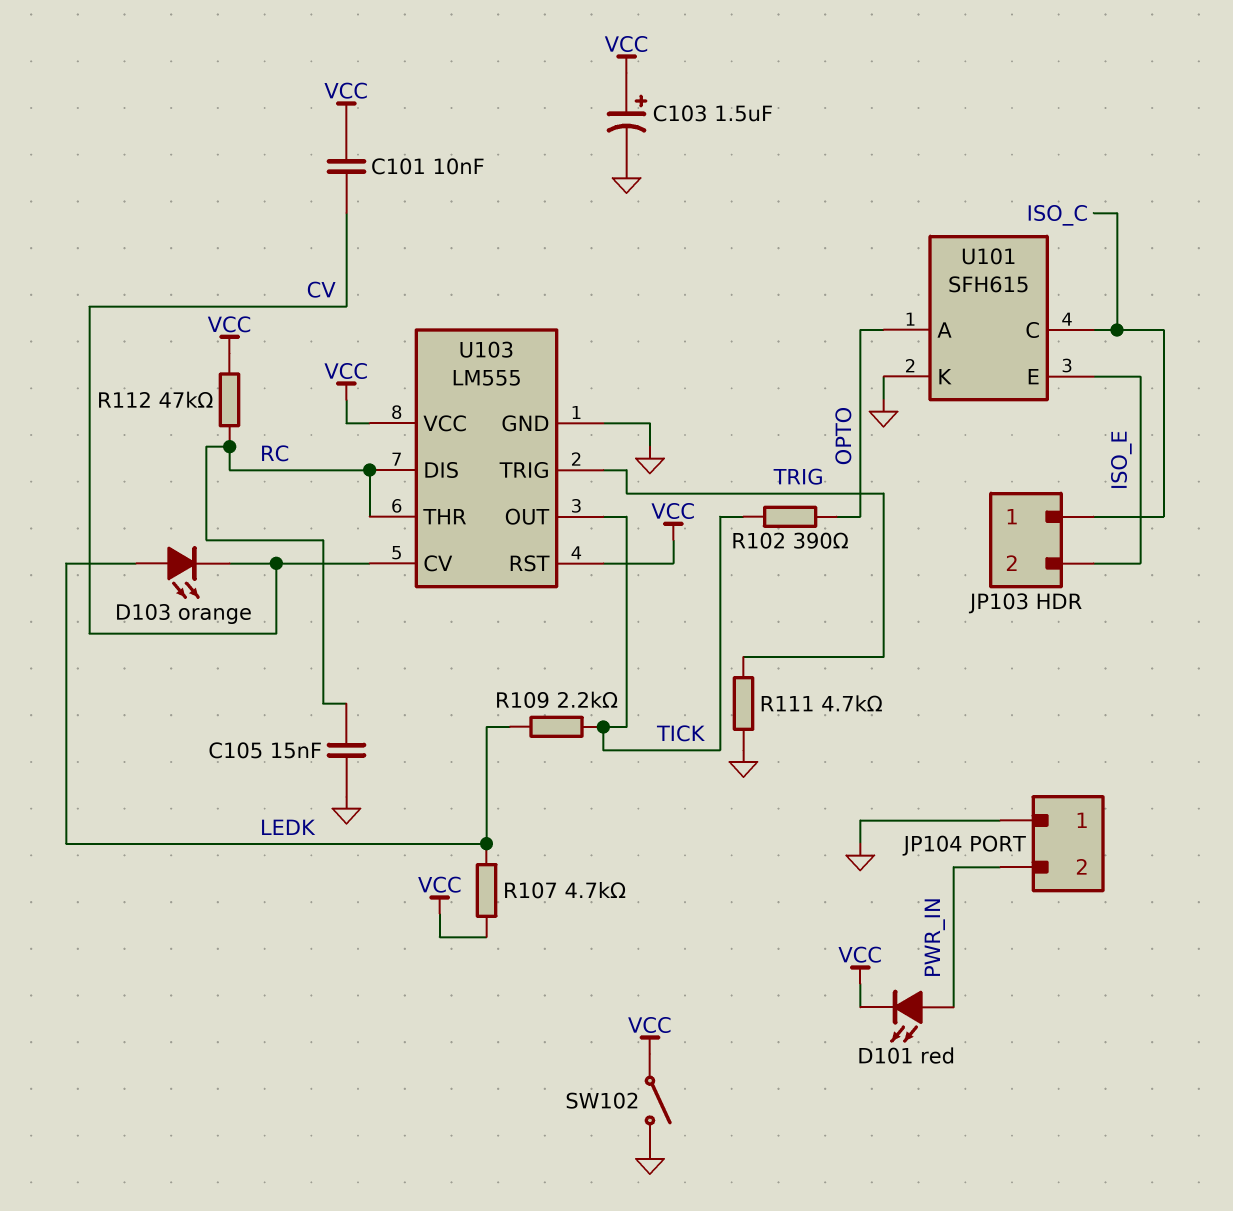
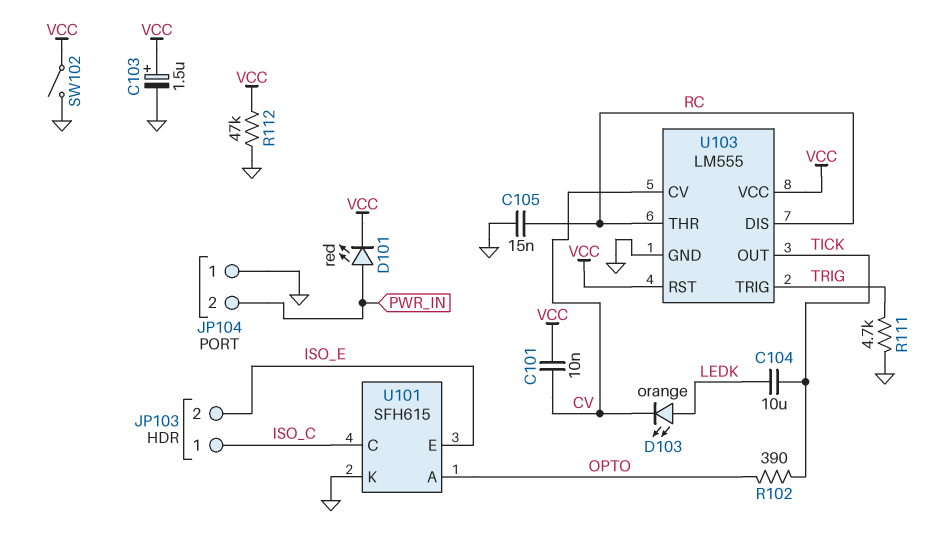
C104: none -> 10uF (LEDK, TICK)
R107: 4.7k (LEDK, VCC) -> none
R109: 2.2k (LEDK, TICK) -> none
R112: 47k (RC, VCC) -> 47k (GND, VCC)

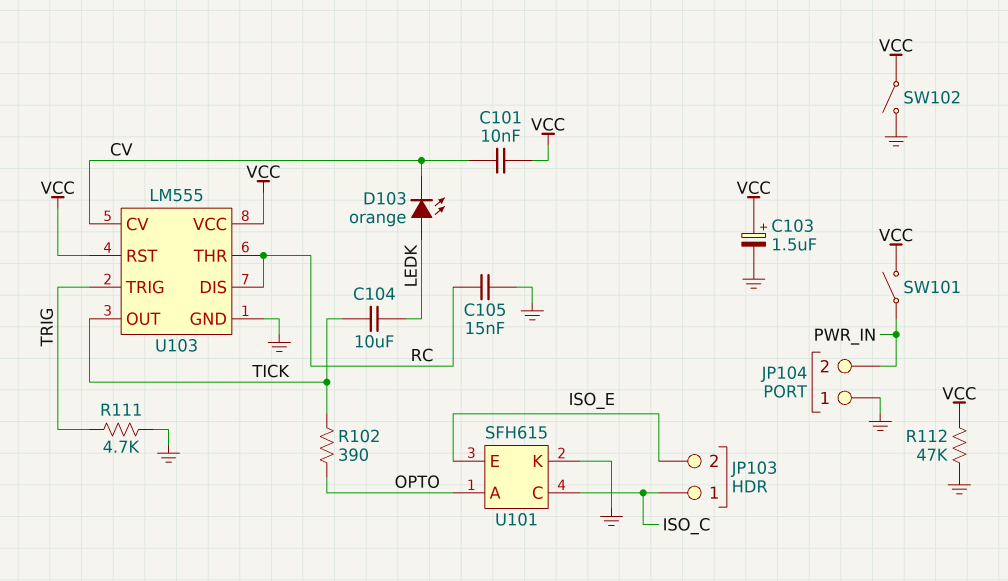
D101: LED red (A PWR_IN, K VCC) -> none
SW101: none -> switch (PWR_IN, VCC)

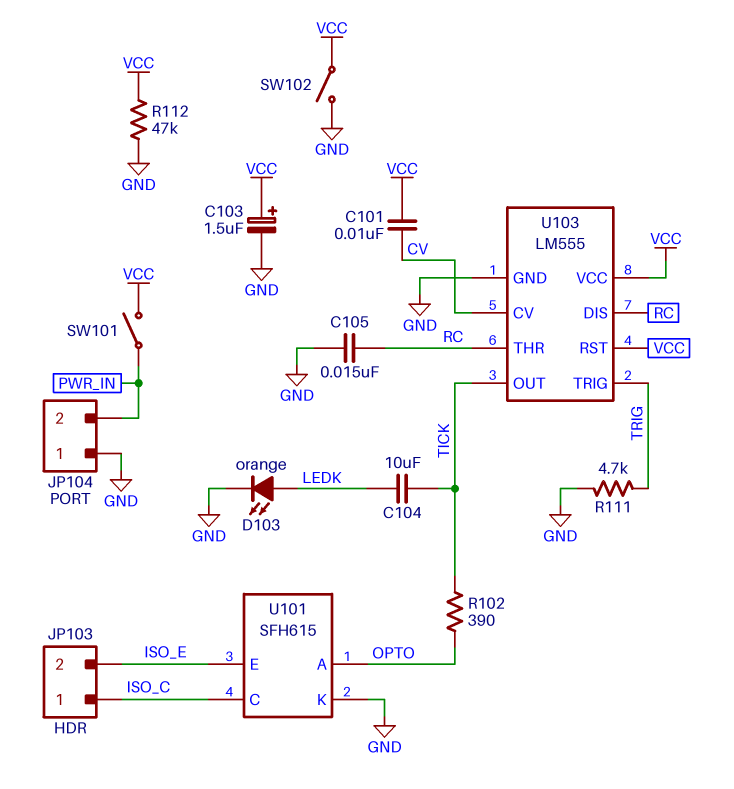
D103: LED orange (A LEDK, K CV) -> LED orange (A LEDK, K GND)

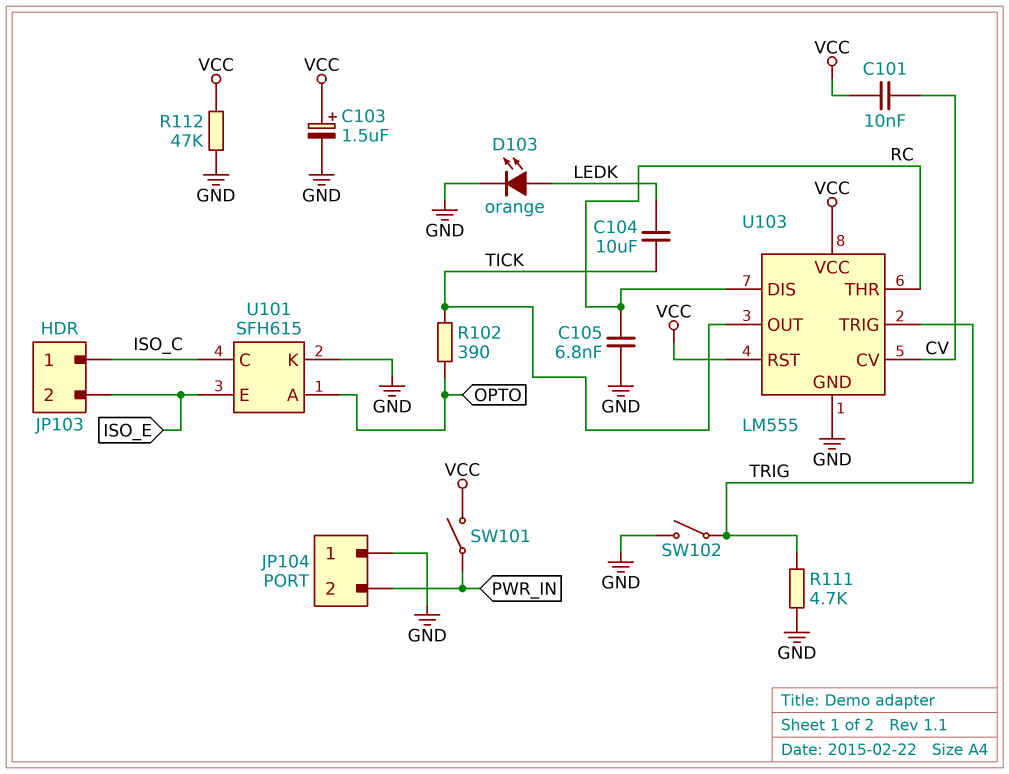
C105: 15nF (GND, RC) -> 6.8nF (GND, RC)
SW102: switch (GND, VCC) -> switch (GND, TRIG)

